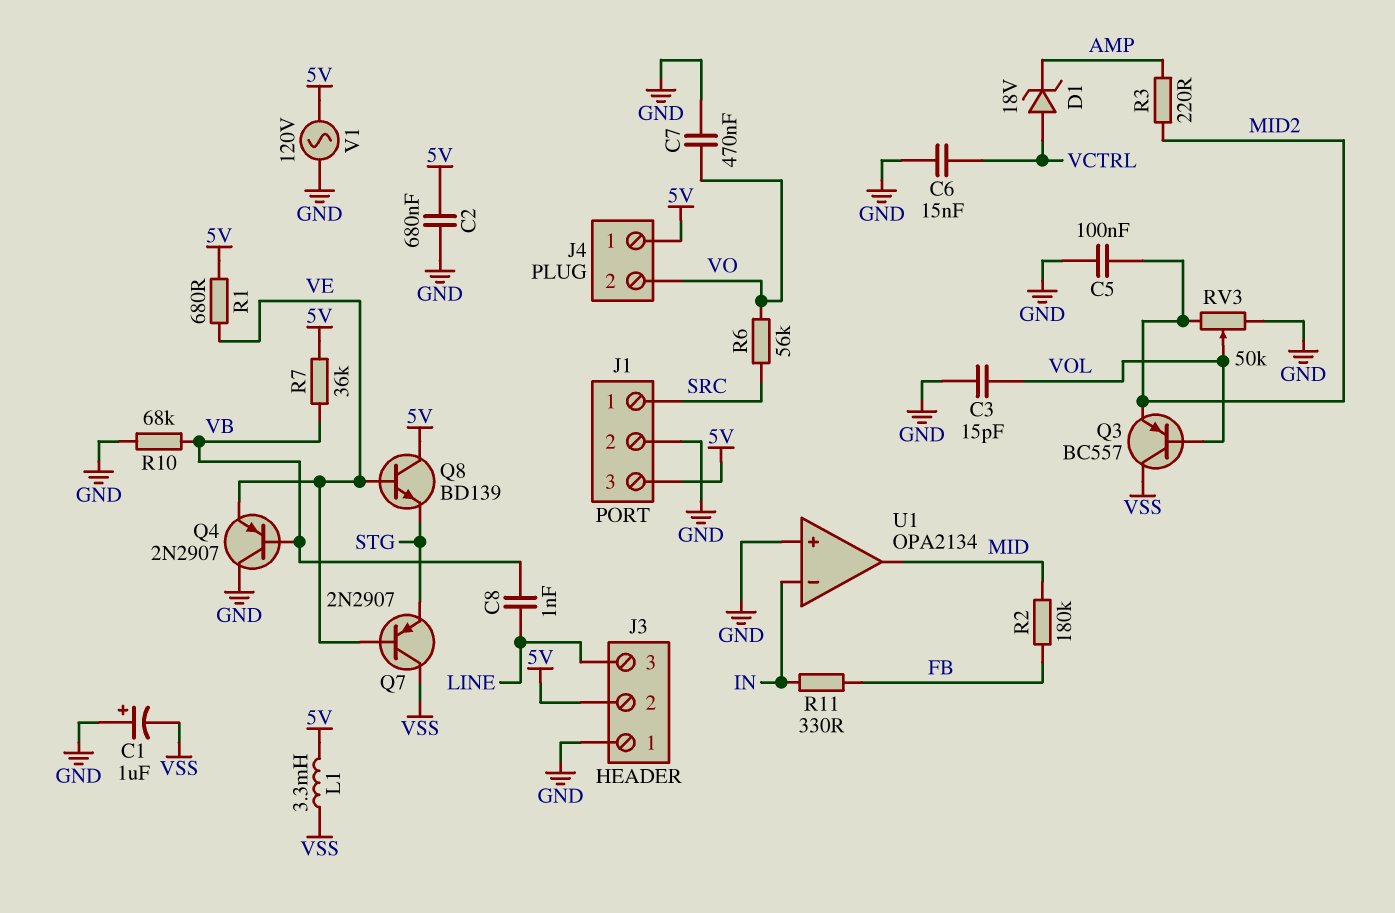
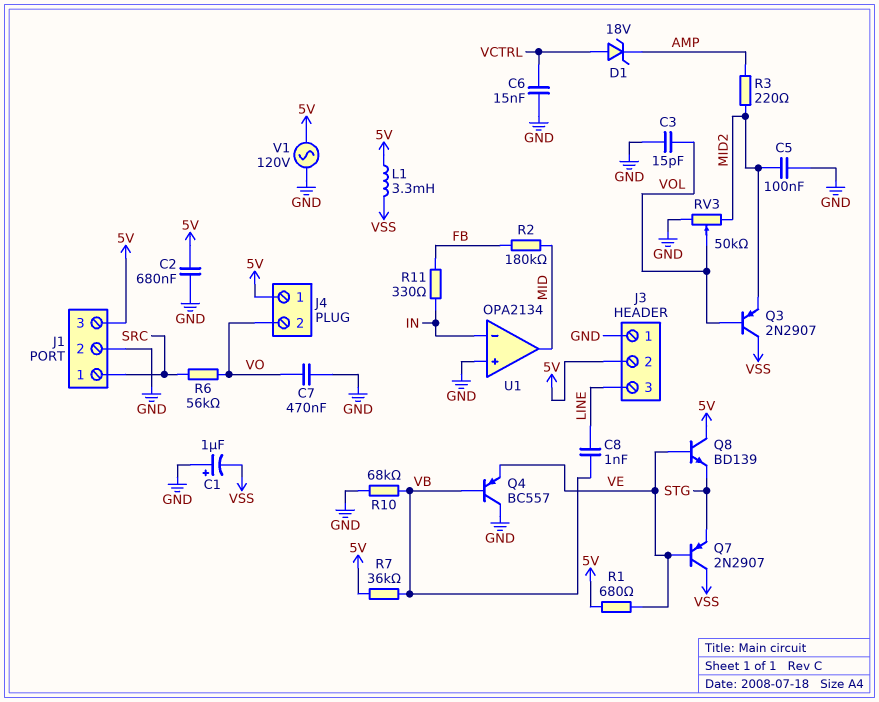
Q3: PNP BC557 (B VOL, C VSS, E MID2) -> PNP 2N2907 (B VOL, C VSS, E MID2)
Q4: PNP 2N2907 (B VB, C GND, E VE) -> PNP BC557 (B VB, C GND, E VE)

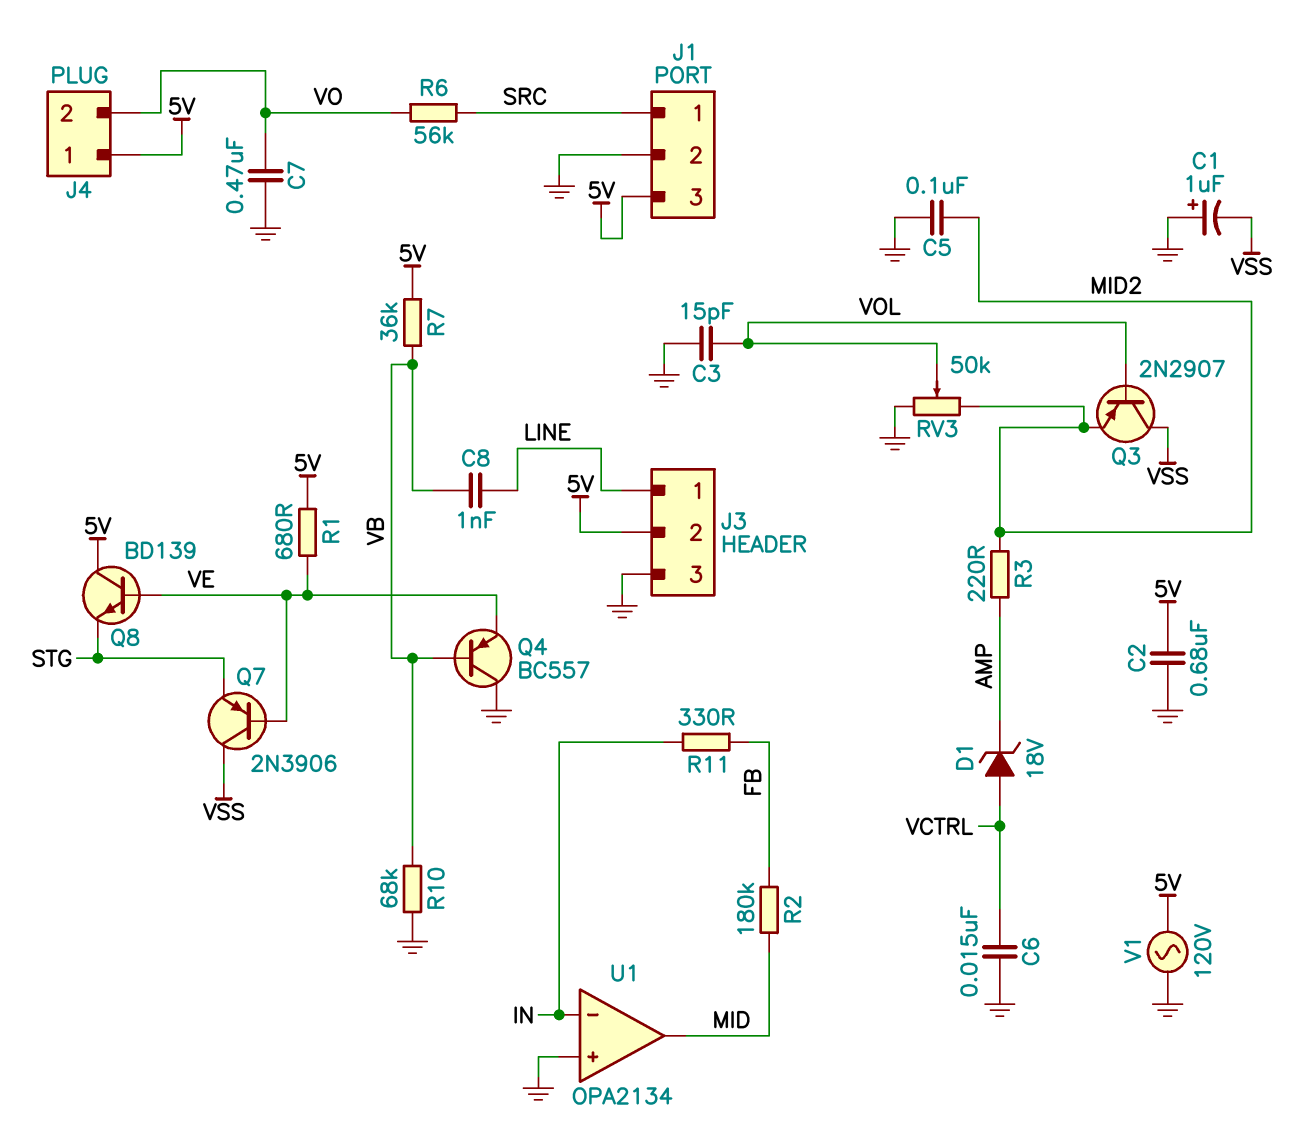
J3 pin 1: GND -> LINE
J3 pin 3: LINE -> GND
L1: 3.3mH (5V, VSS) -> none
Q7: PNP 2N2907 (B VE, C VSS, E STG) -> PNP 2N3906 (B VE, C VSS, E STG)

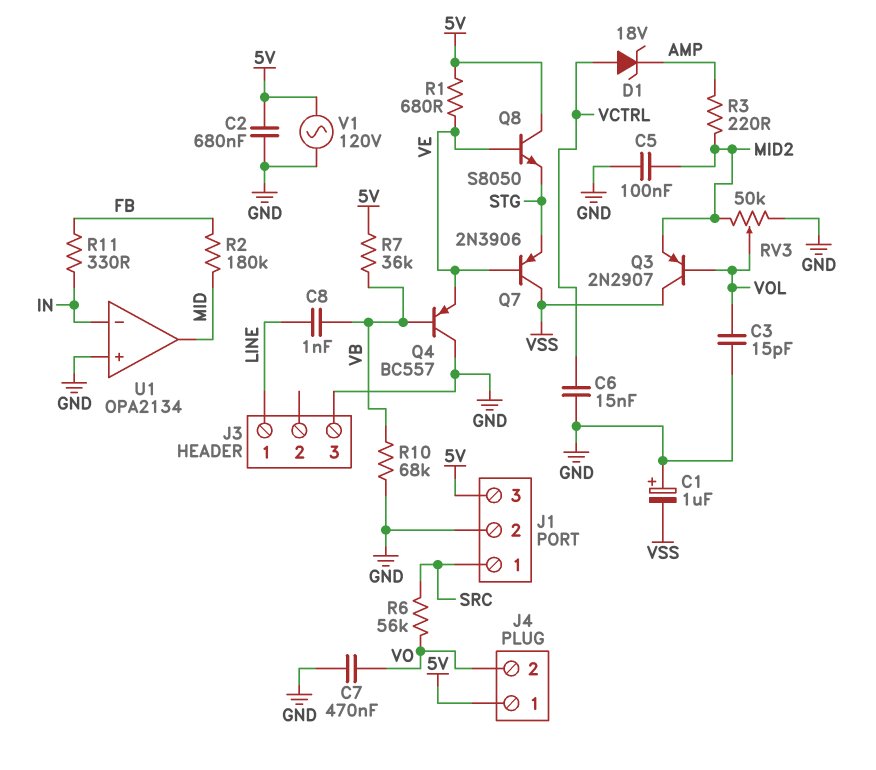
J3 pin 2: 5V -> none
Q8: NPN BD139 (B VE, C 5V, E STG) -> NPN S8050 (B VE, C 5V, E STG)

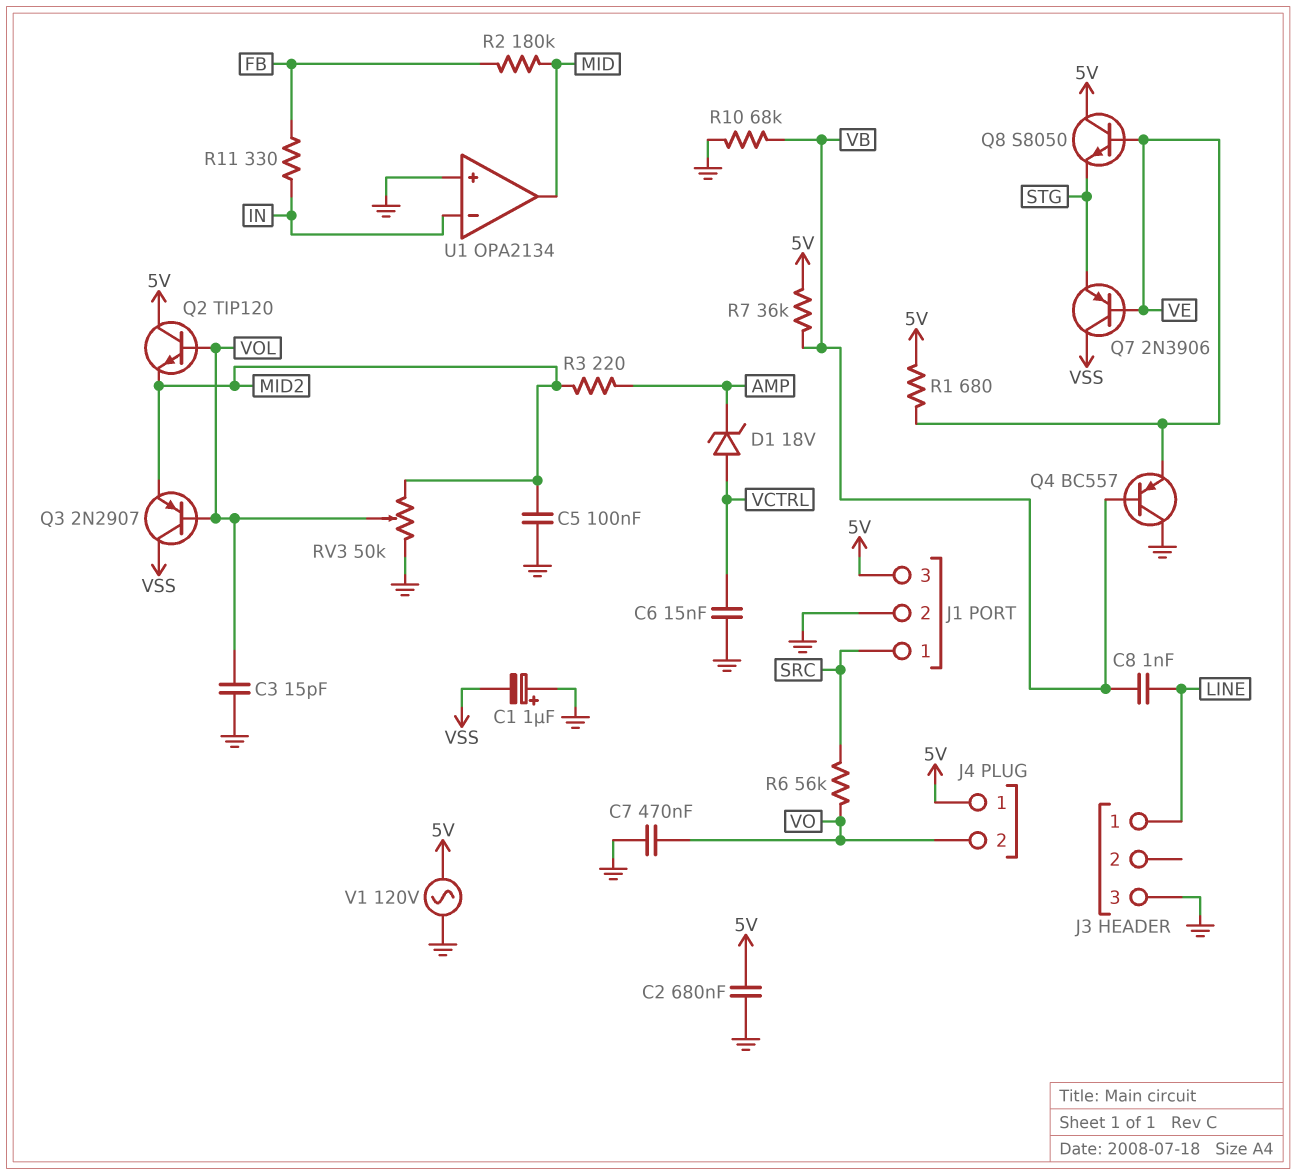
Q2: none -> NPN TIP120 (B VOL, C 5V, E MID2)

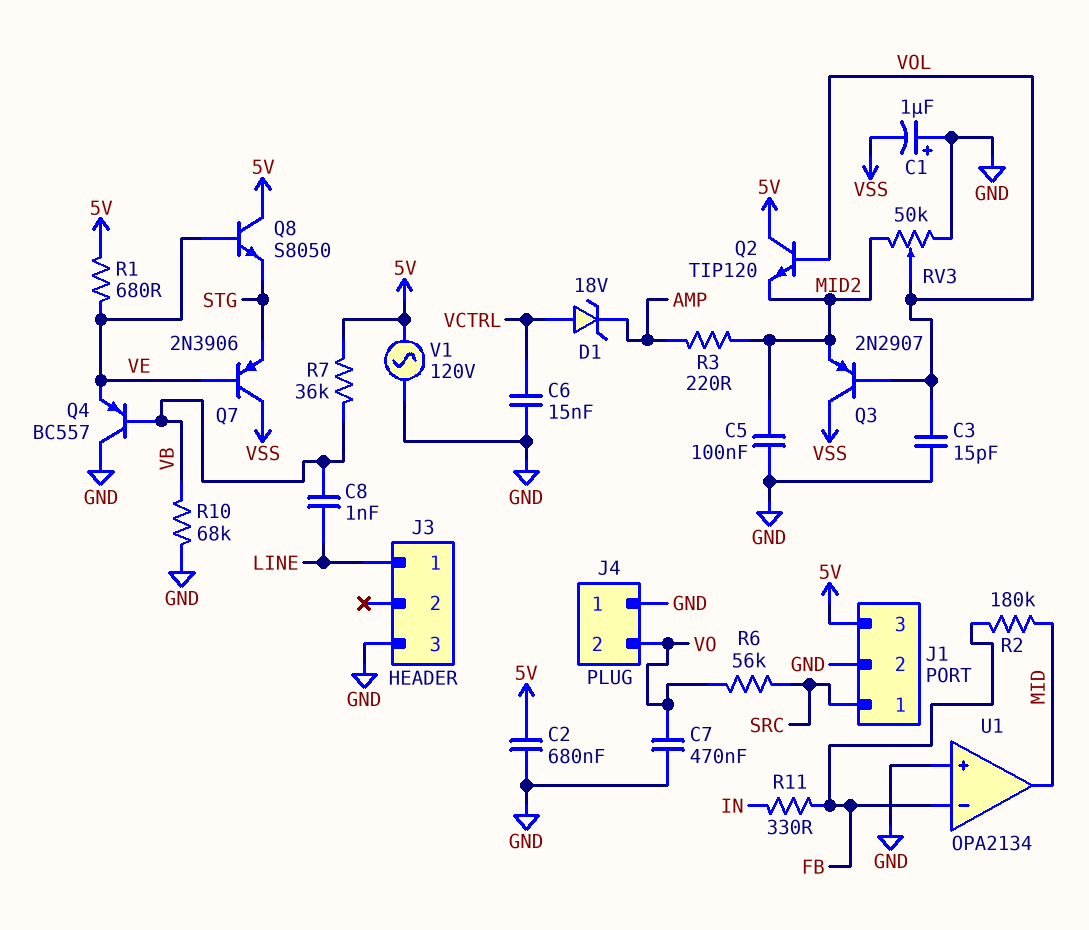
J4 pin 1: 5V -> GND
U1 pin in-: IN -> FB

